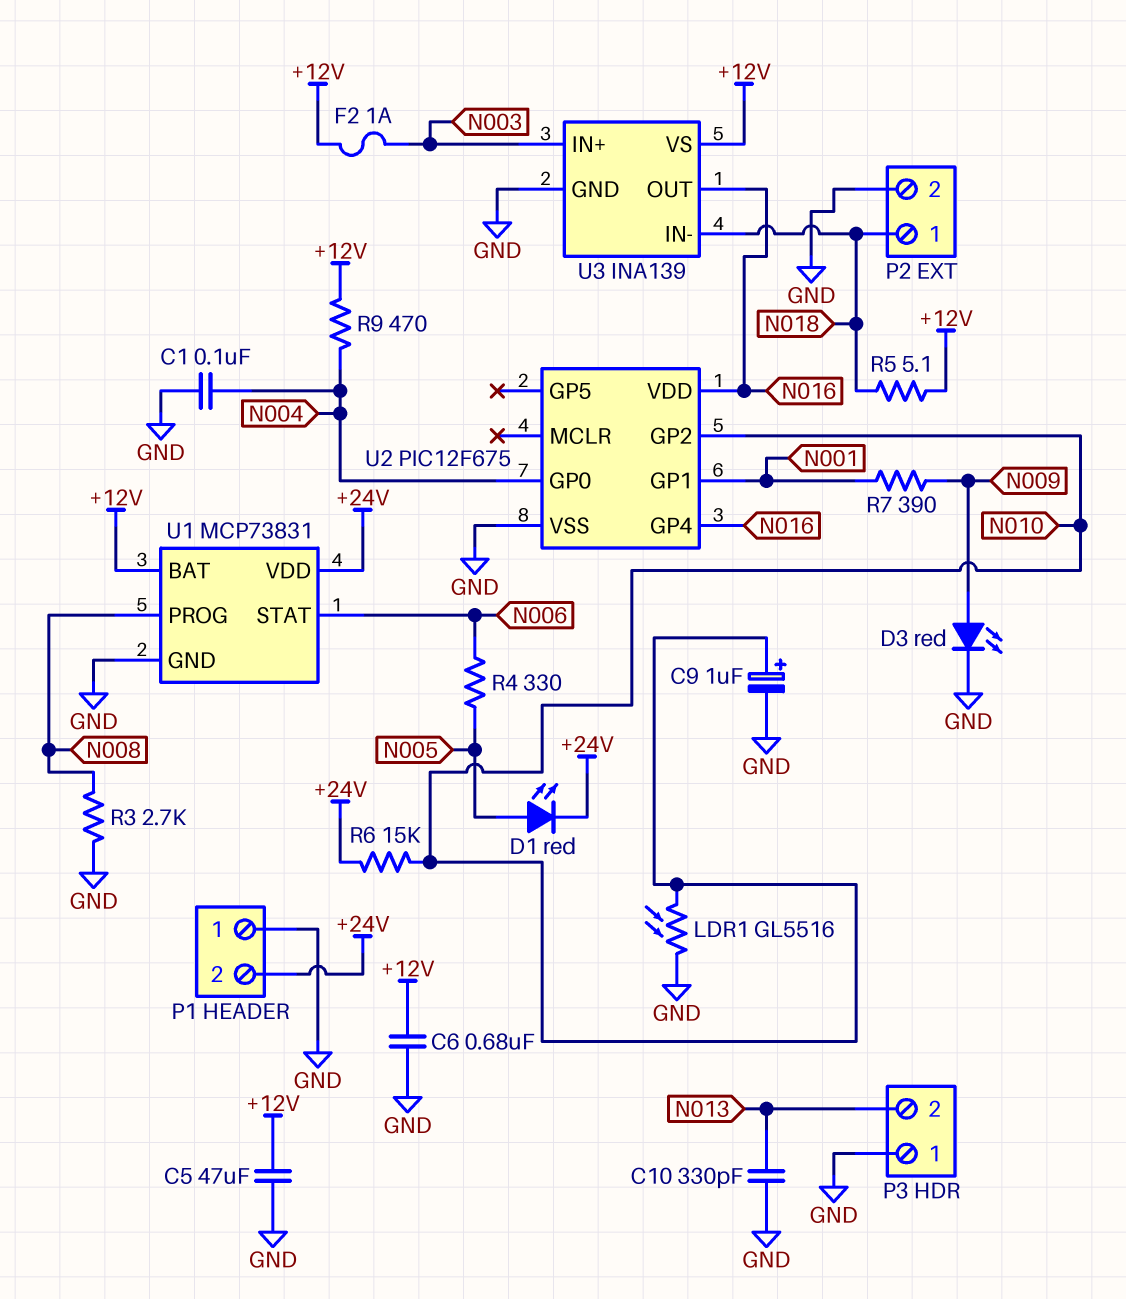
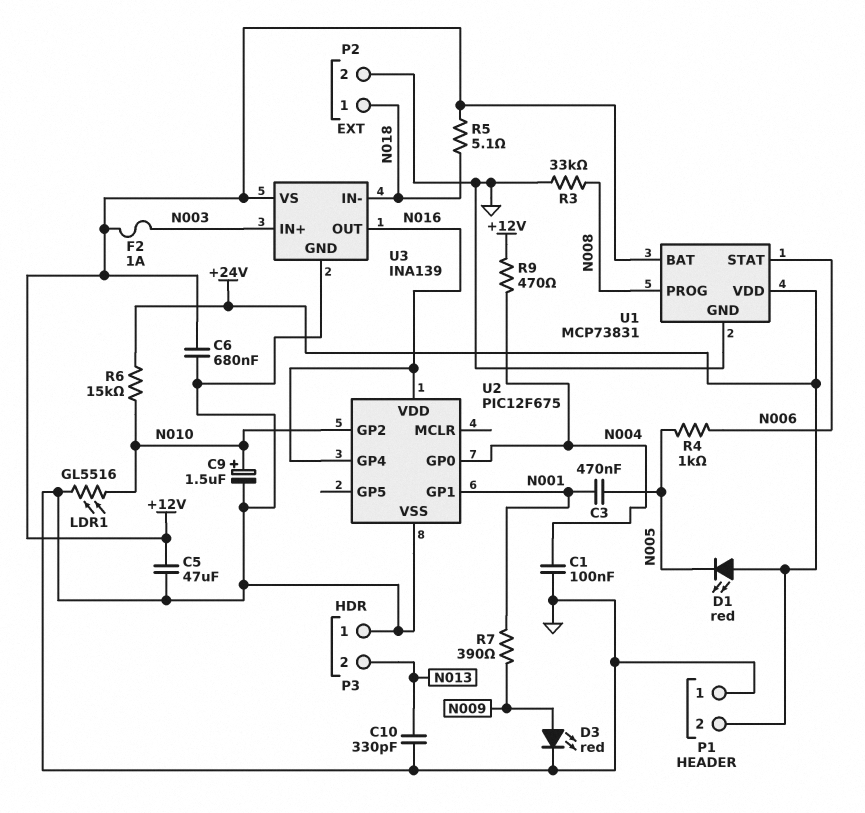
C3: none -> 470nF (N001, N005)
C9: 1uF (plus N010, minus GND) -> 1.5uF (plus N010, minus GND)
D1: LED red (A N005, K +24V) -> LED red (A +24V, K N005)
R3: 2.7k (GND, N008) -> 33k (GND, N008)
R4: 330 (N005, N006) -> 1k (N005, N006)

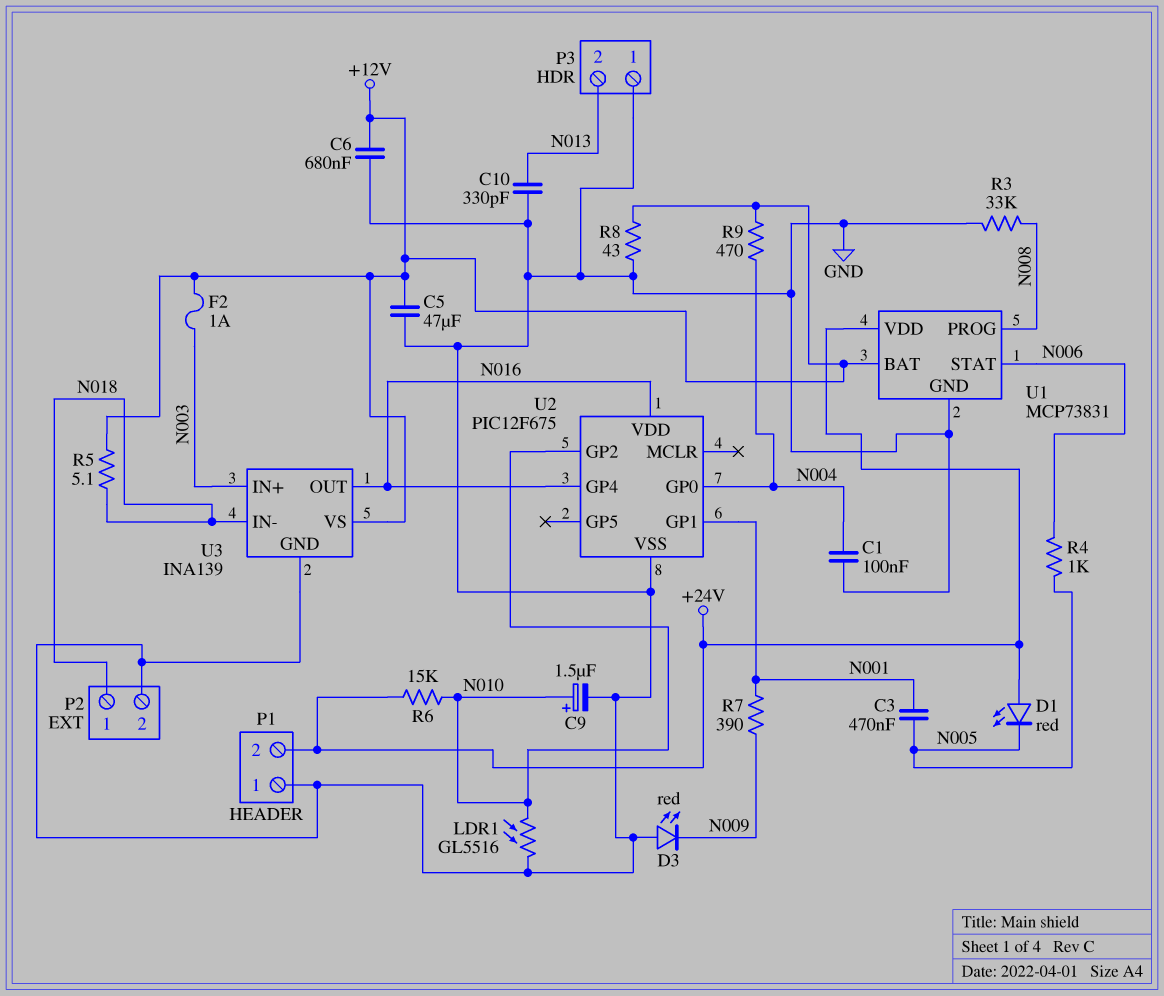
D3: LED red (A N009, K GND) -> LED red (A GND, K N009)
R8: none -> 43 (+12V, GND)

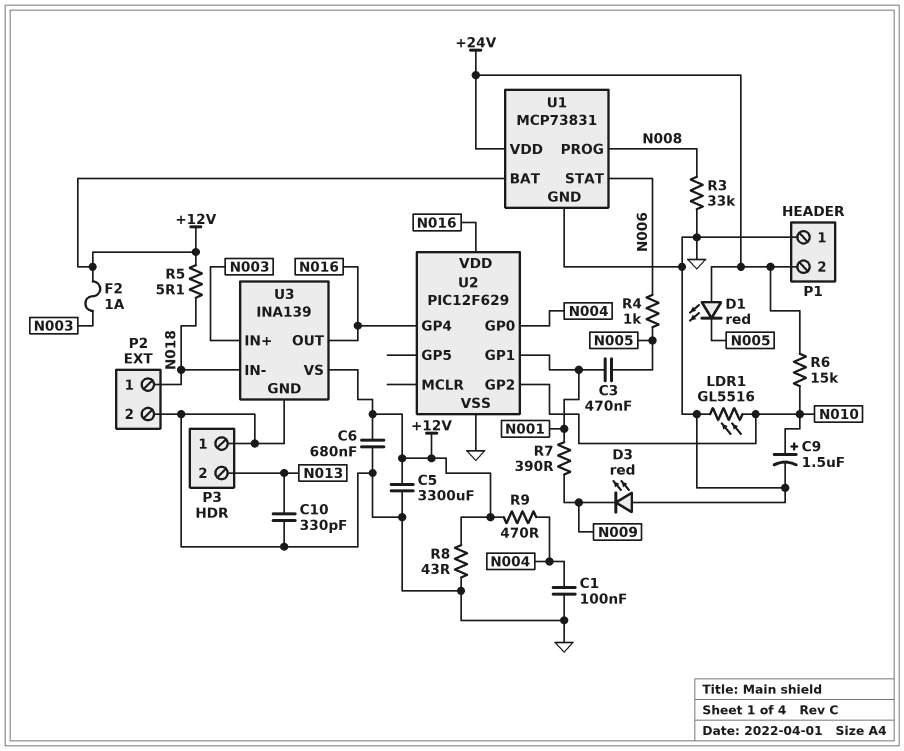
C5: 47uF (+12V, GND) -> 3300uF (+12V, GND)
U2: PIC12F675 -> PIC12F629

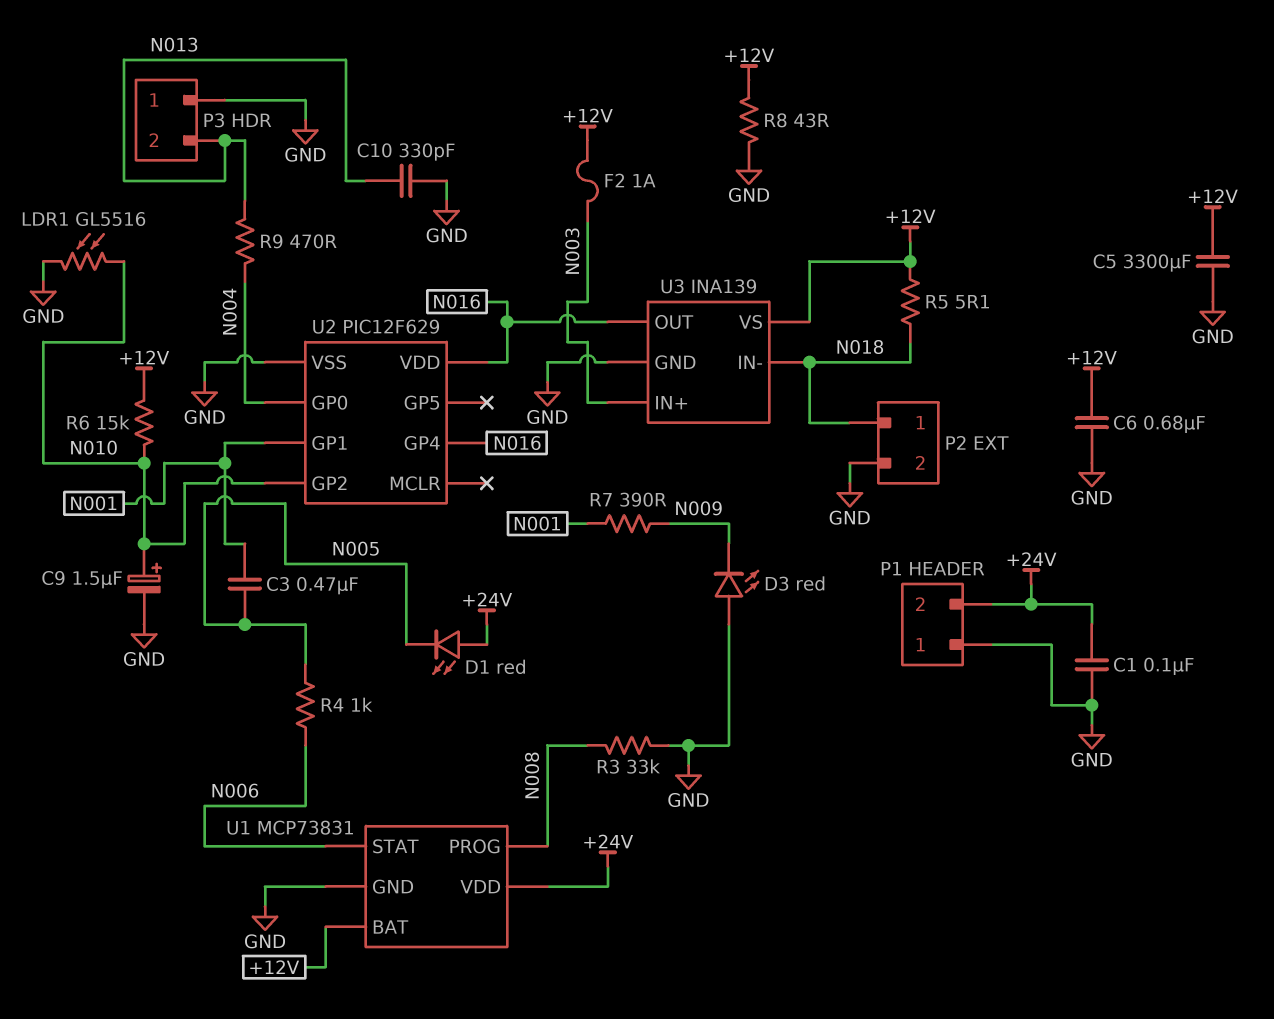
C1: 100nF (GND, N004) -> 100nF (+24V, GND)
R6: 15k (+24V, N010) -> 15k (+12V, N010)
R9: 470 (+12V, N004) -> 470 (N004, N013)

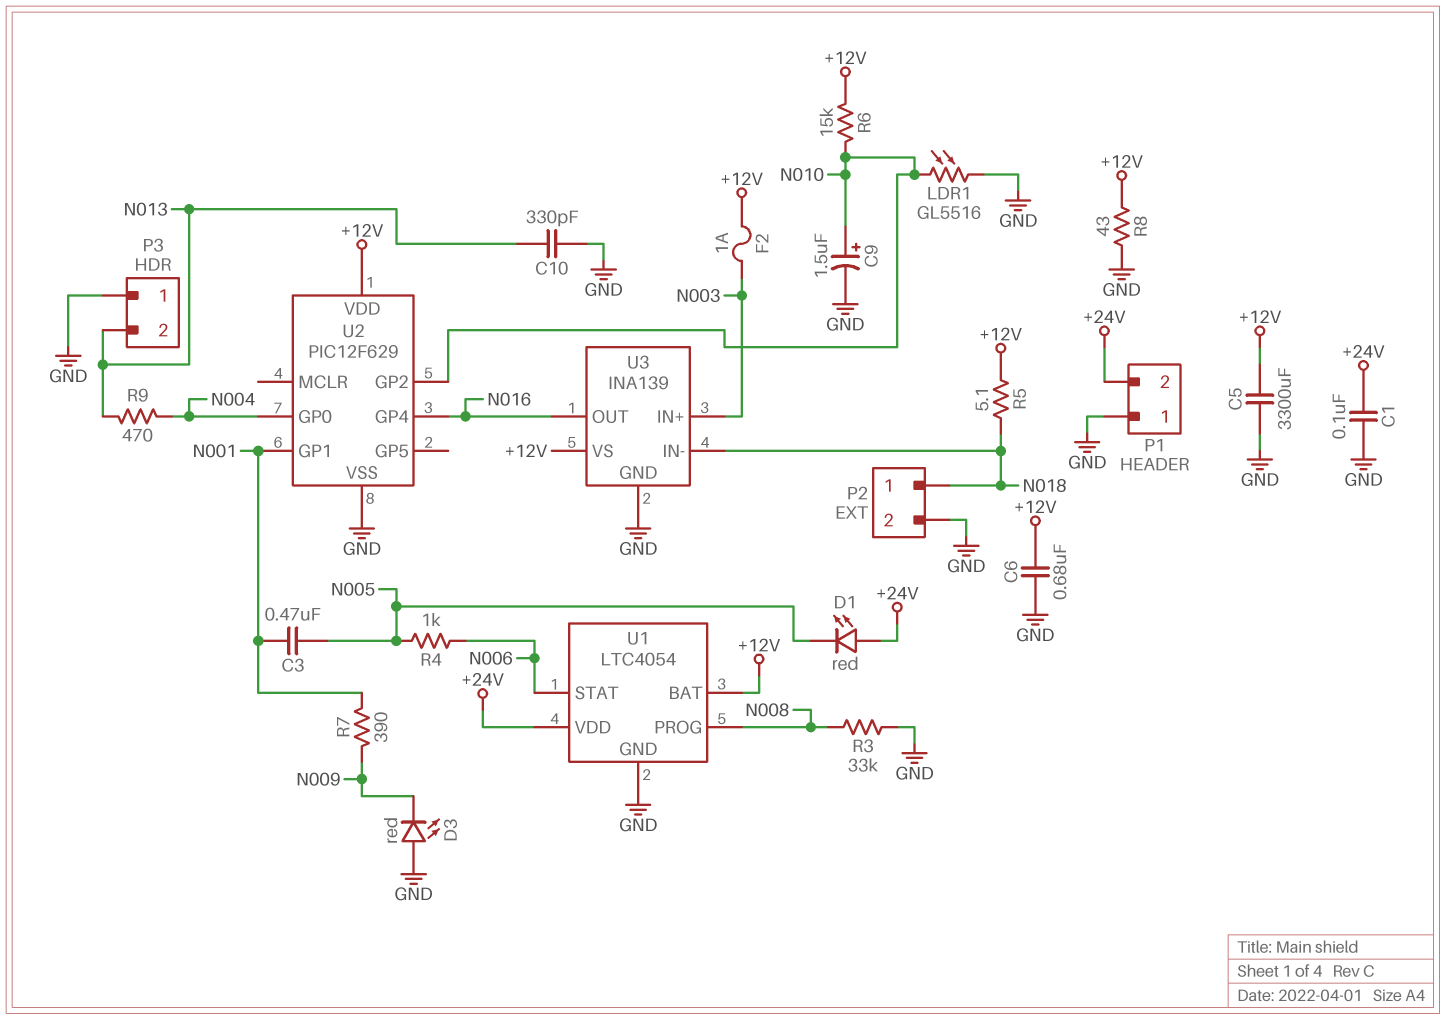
U1: MCP73831 -> LTC4054
U2 pin VDD: N016 -> +12V

